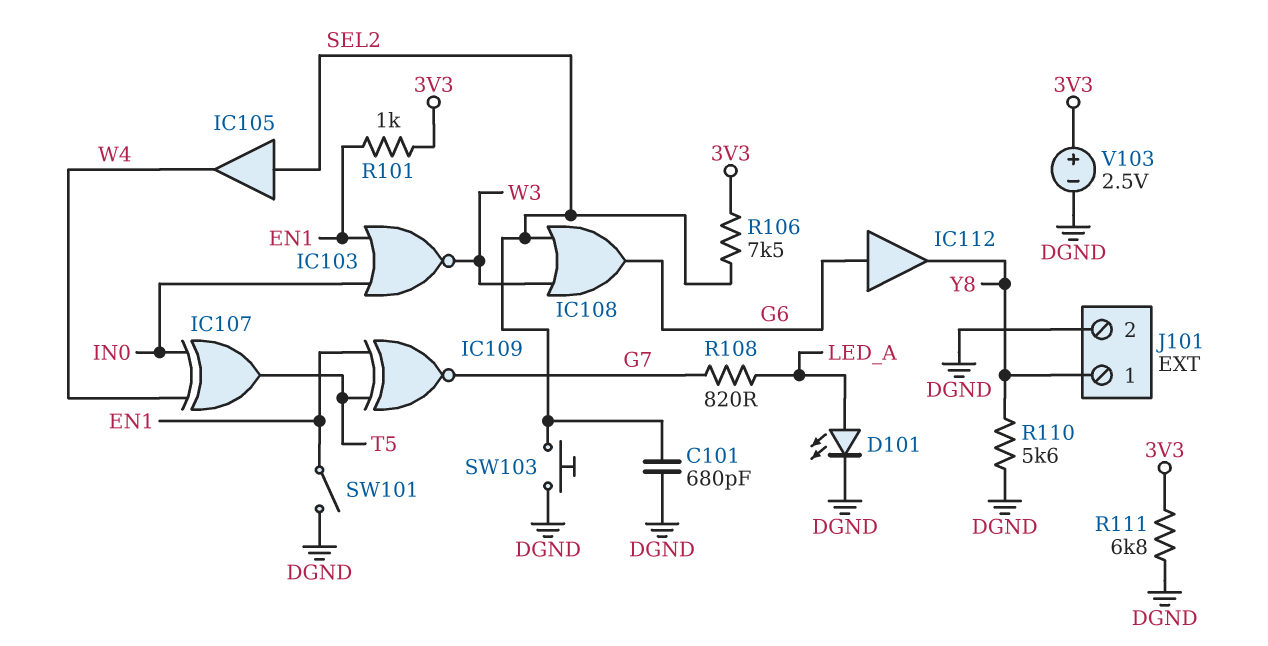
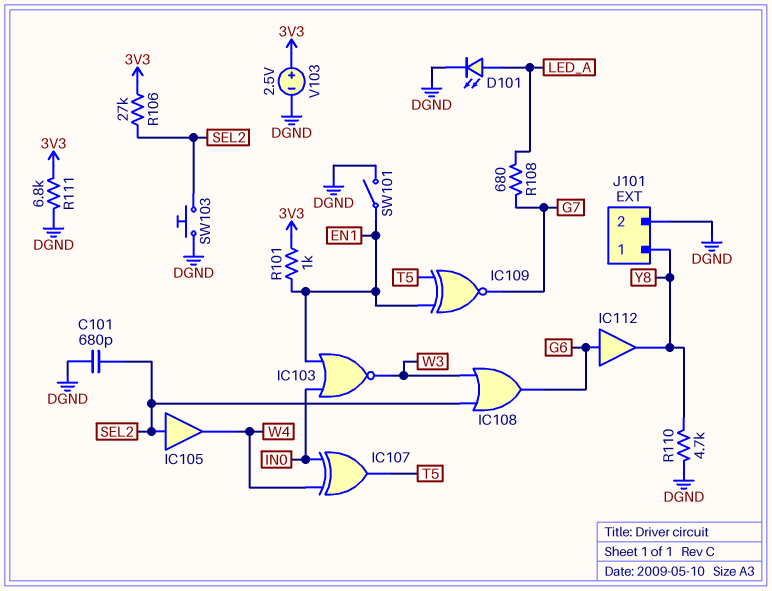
R106: 7.5k (3V3, SEL2) -> 27k (3V3, SEL2)
R108: 820 (G7, LED_A) -> 680 (G7, LED_A)
R110: 5.6k (DGND, Y8) -> 4.7k (DGND, Y8)

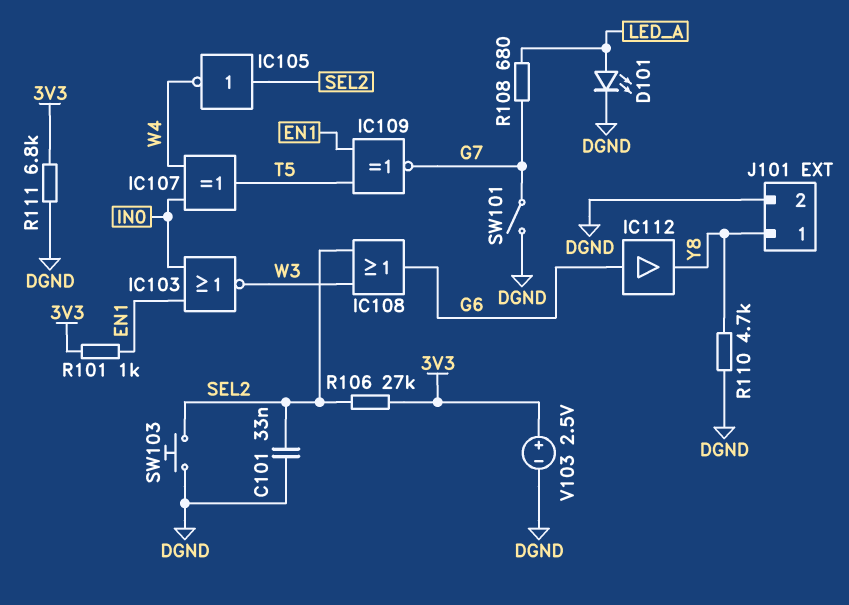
C101: 680pF (DGND, SEL2) -> 33nF (DGND, SEL2)
IC105: buffer (in SEL2, out W4) -> NOT (in SEL2, out W4)
SW101: switch (DGND, EN1) -> switch (DGND, G7)

